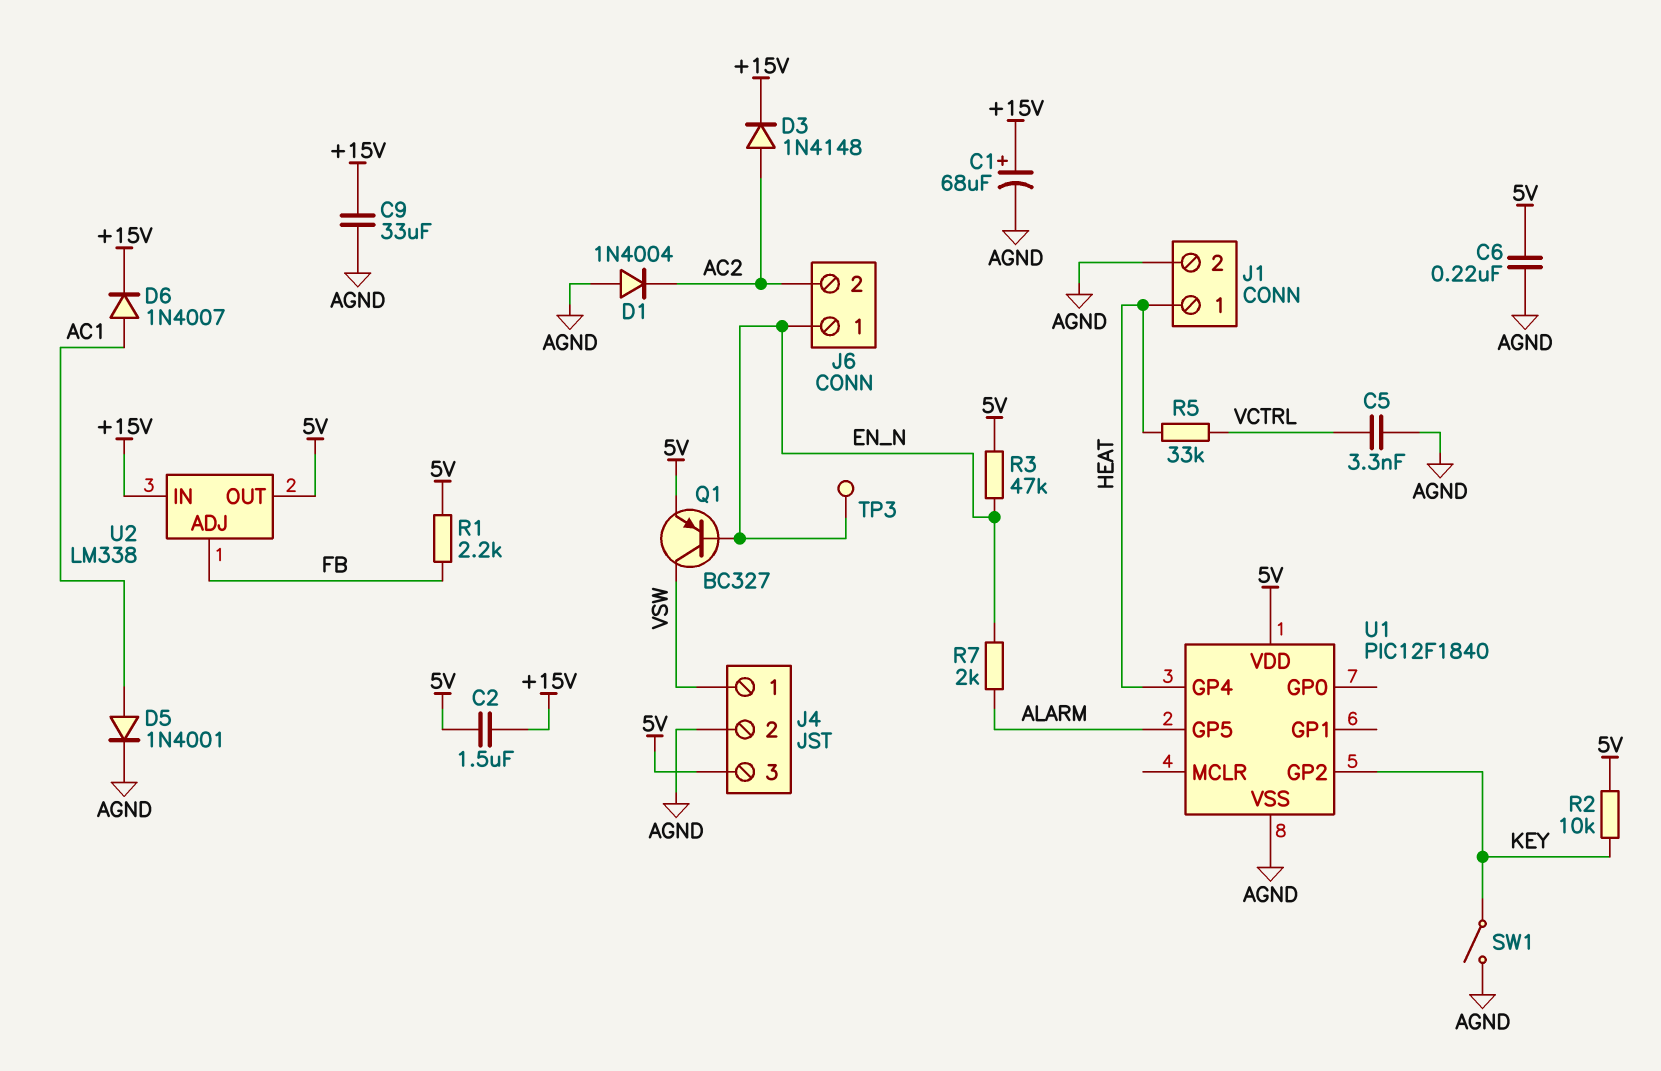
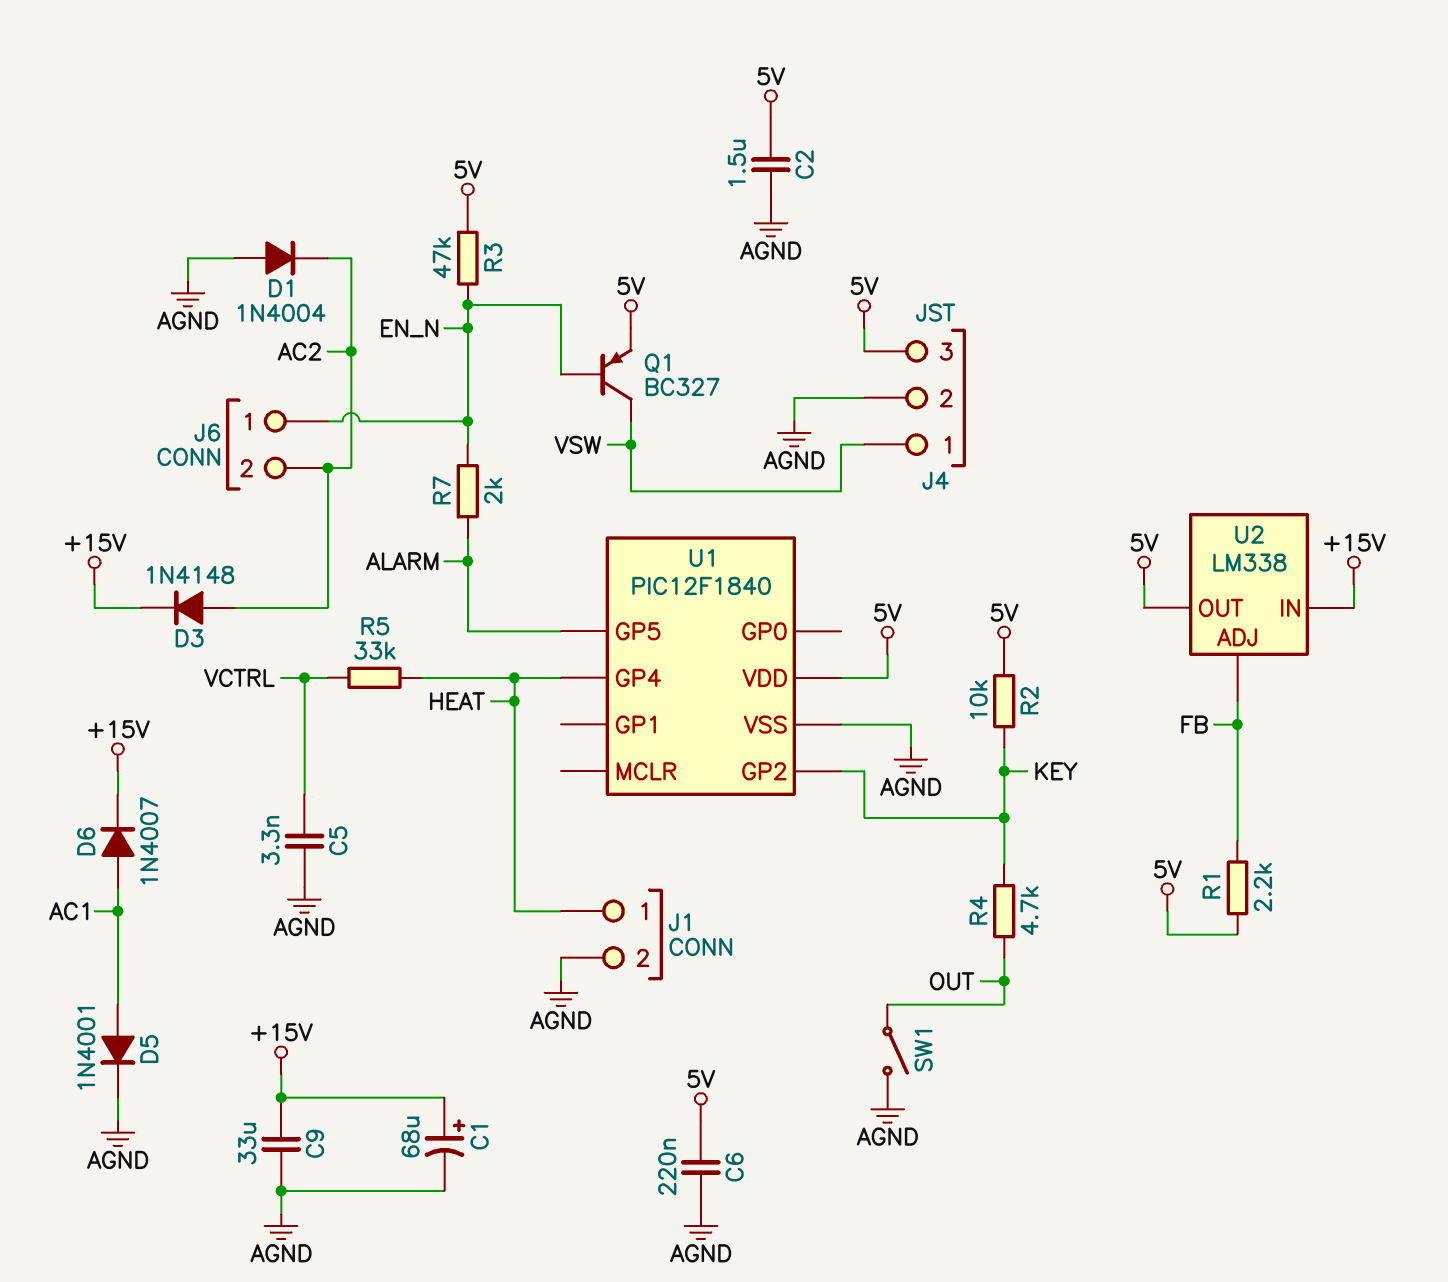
C2: 1.5uF (+15V, 5V) -> 1.5uF (5V, AGND)
R4: none -> 4.7k (KEY, OUT)
SW1: switch (AGND, KEY) -> switch (AGND, OUT)
TP3: test point (EN_N) -> none

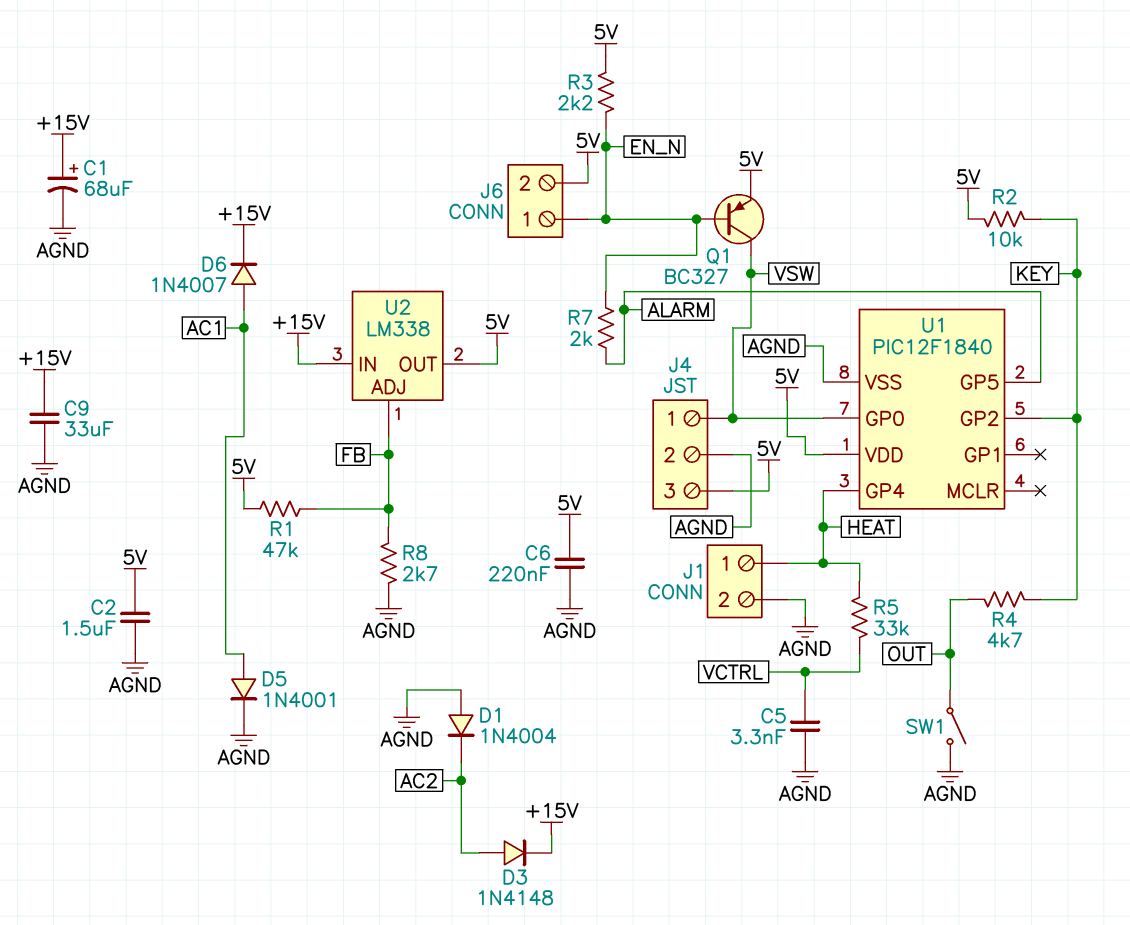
J6 pin 2: AC2 -> 5V
R1: 2.2k (5V, FB) -> 47k (5V, FB)
R3: 47k (5V, EN_N) -> 2.2k (5V, EN_N)
R8: none -> 2.7k (AGND, FB)
U1 pin GP0: none -> VSW

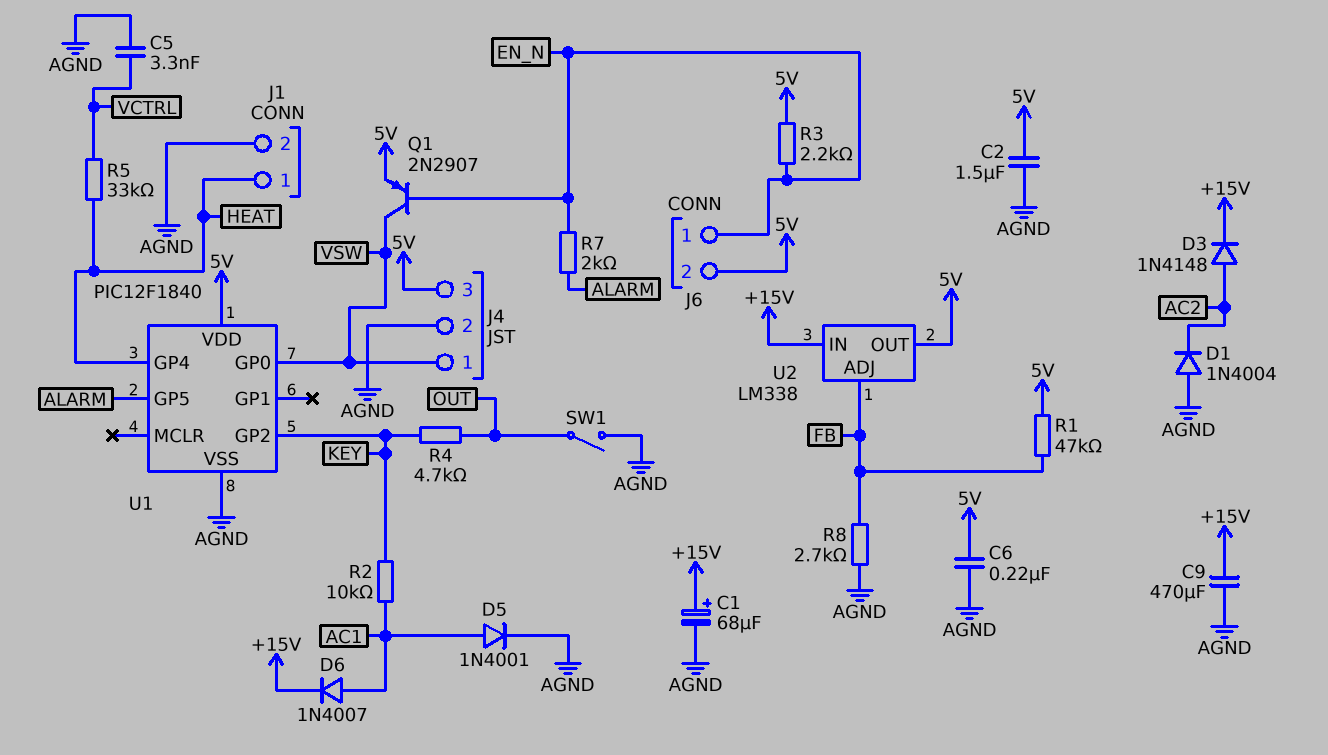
C9: 33uF (+15V, AGND) -> 470uF (+15V, AGND)
Q1: PNP BC327 (B EN_N, C VSW, E 5V) -> PNP 2N2907 (B EN_N, C VSW, E 5V)
R2: 10k (5V, KEY) -> 10k (AC1, KEY)

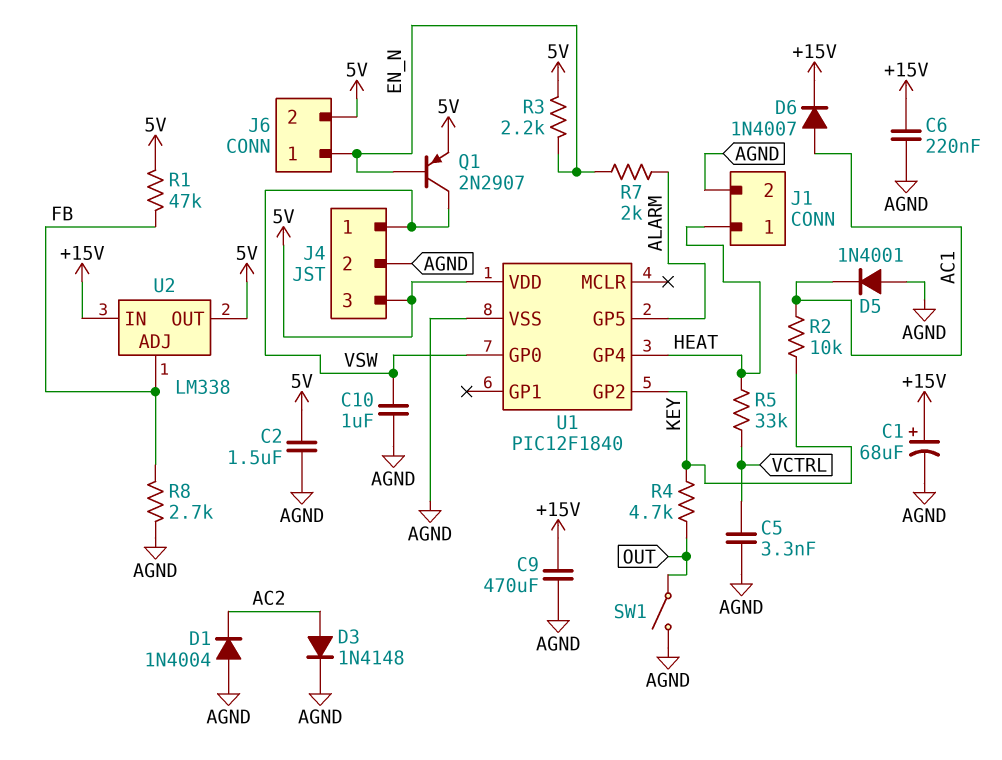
C6: 220nF (5V, AGND) -> 220nF (+15V, AGND)
C10: none -> 1uF (AGND, VSW)
D3: diode 1N4148 (A AC2, K +15V) -> diode 1N4148 (A AC2, K AGND)
D5: diode 1N4001 (A AC1, K AGND) -> diode 1N4001 (A AGND, K AC1)

